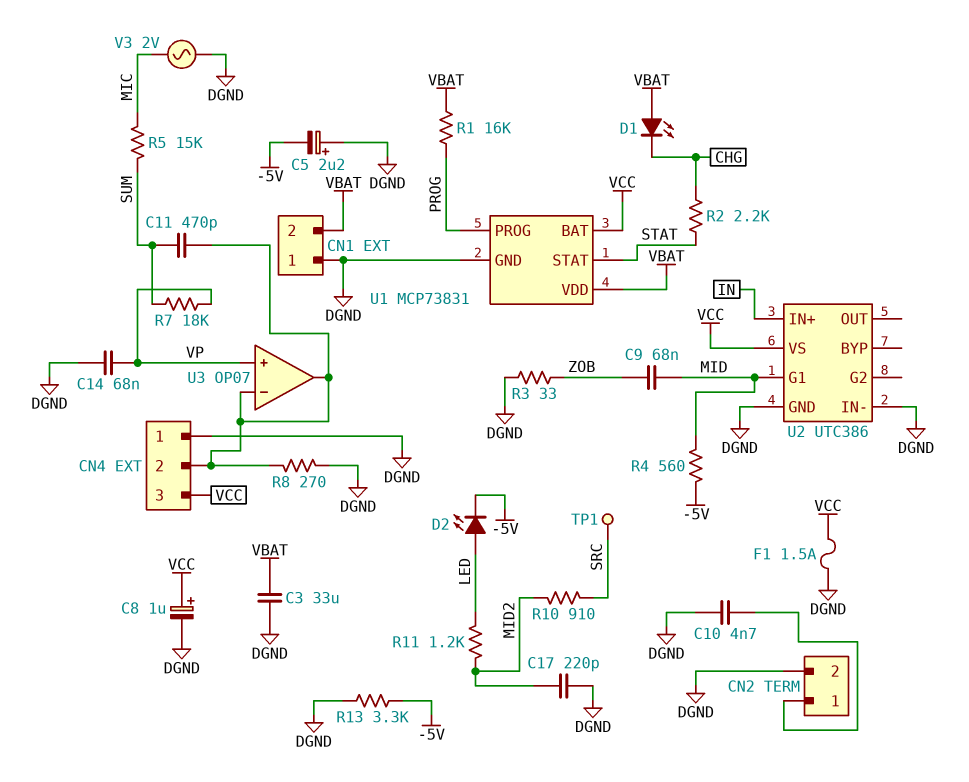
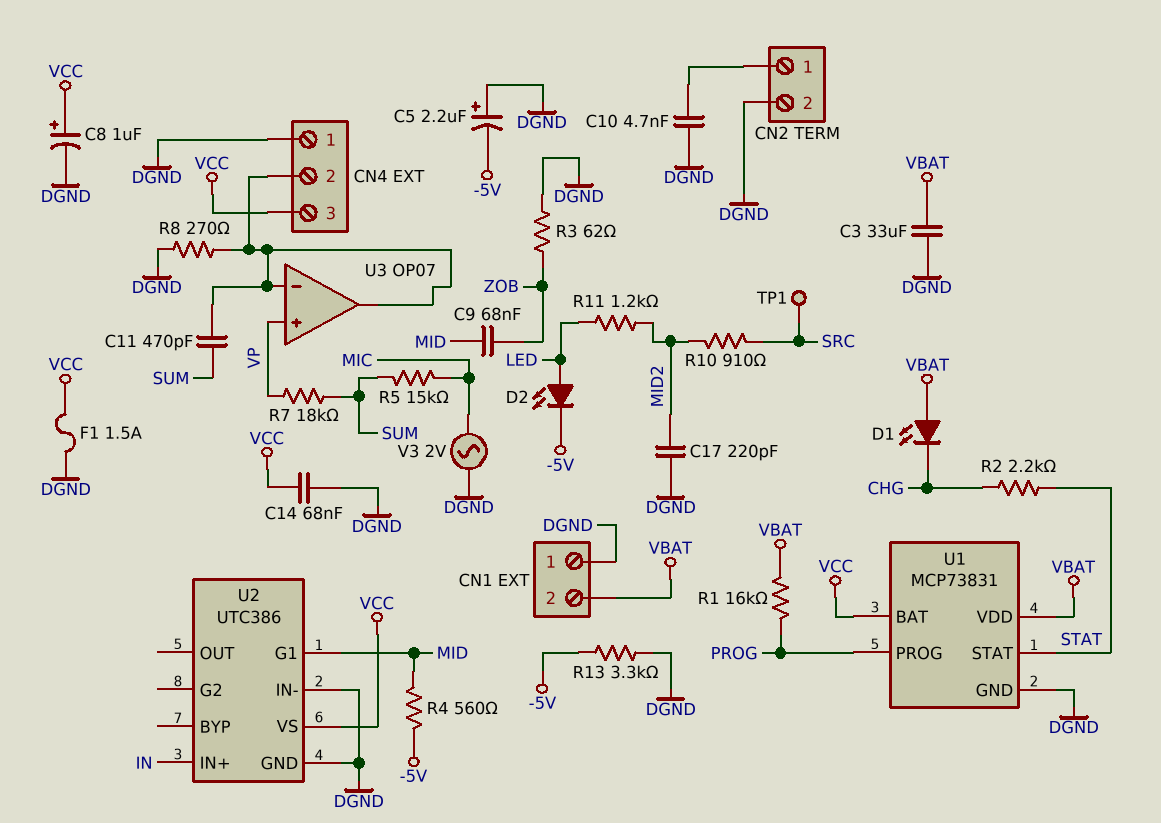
C14: 68nF (DGND, VP) -> 68nF (DGND, VCC)
R3: 33 (DGND, ZOB) -> 62 (DGND, ZOB)

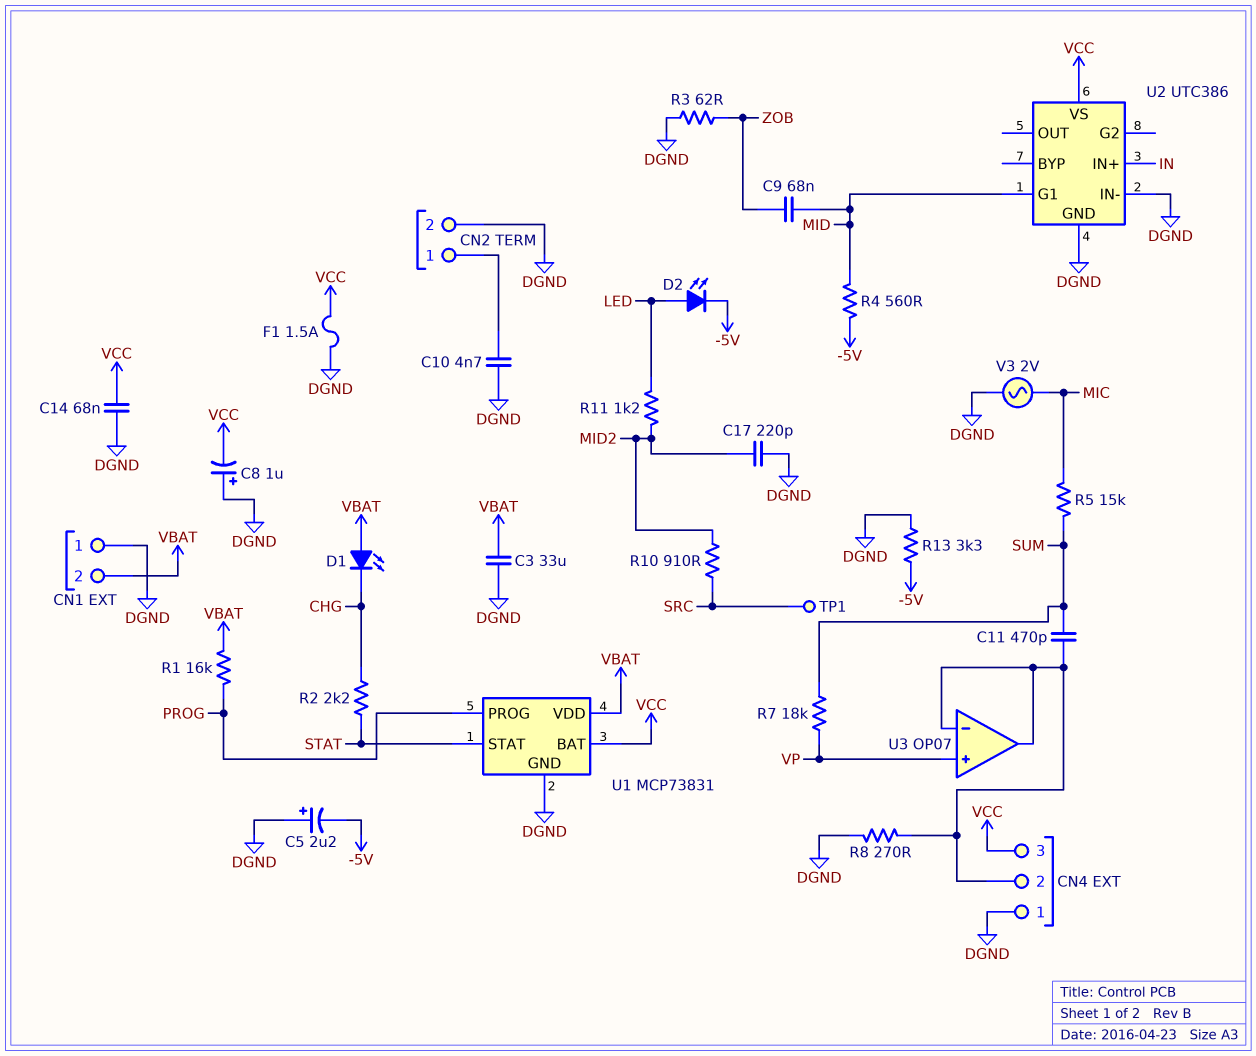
C8: 1uF (plus VCC, minus DGND) -> 1uF (plus DGND, minus VCC)

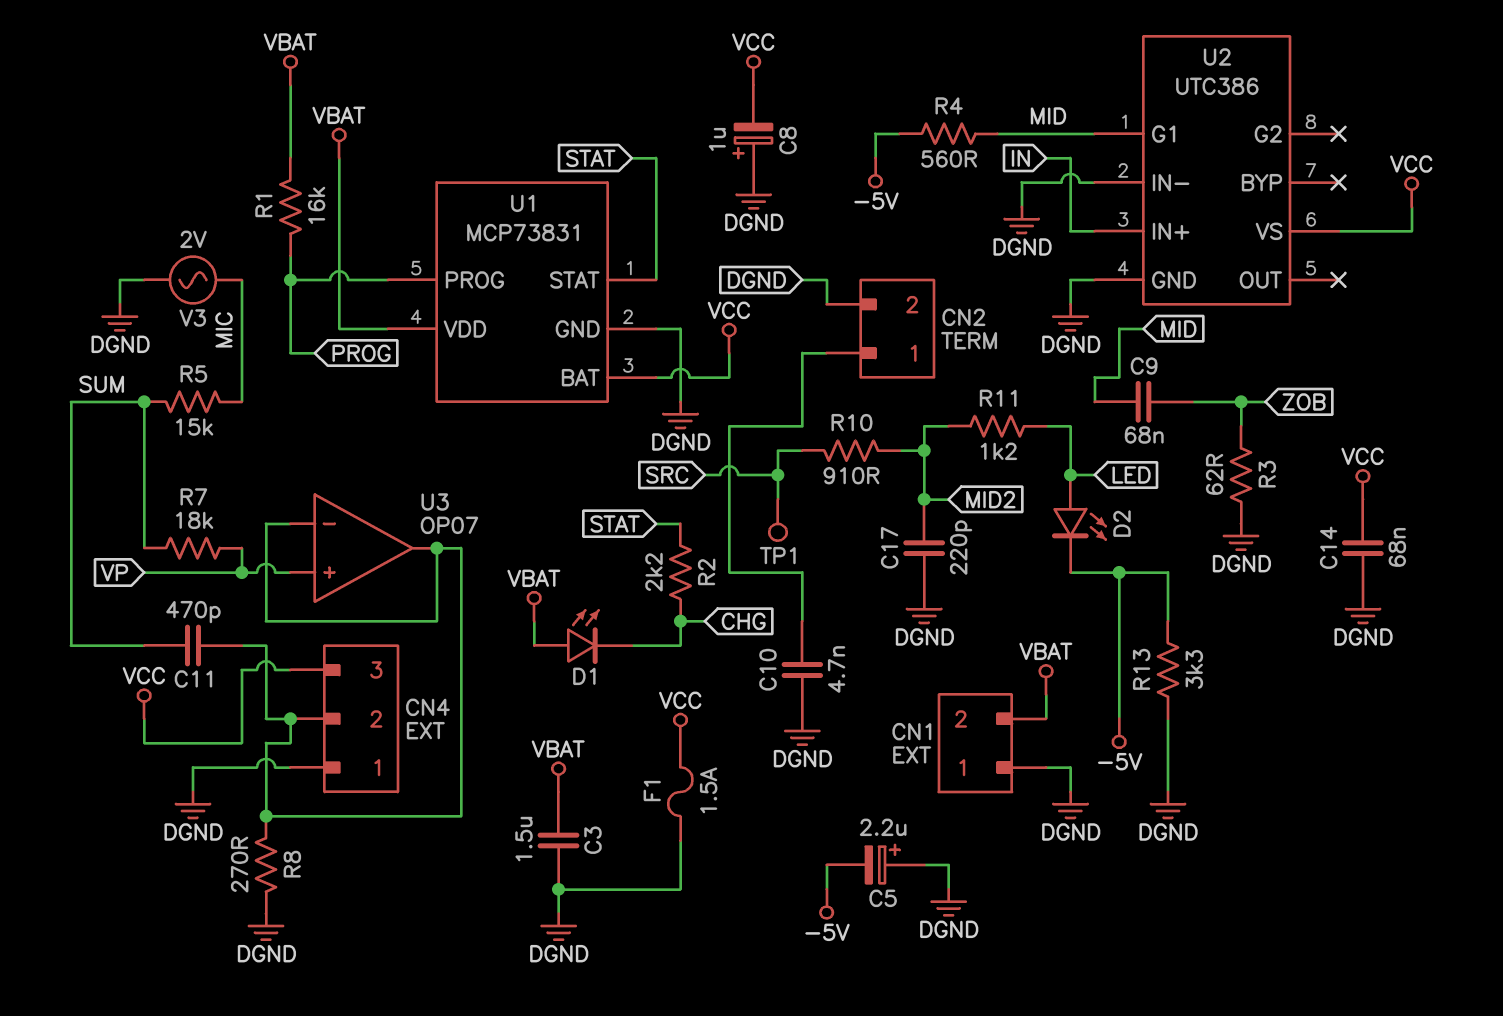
C3: 33uF (DGND, VBAT) -> 1.5uF (DGND, VBAT)

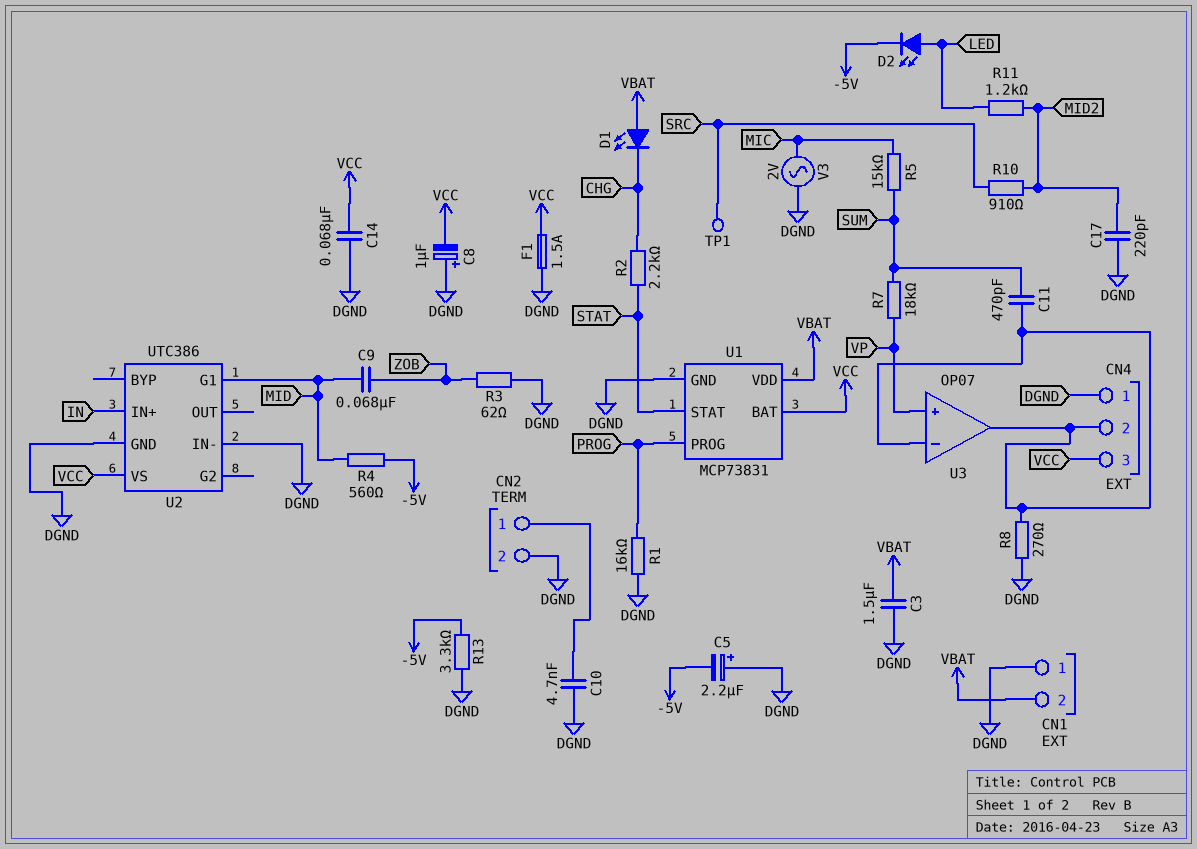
R1: 16k (PROG, VBAT) -> 16k (DGND, PROG)

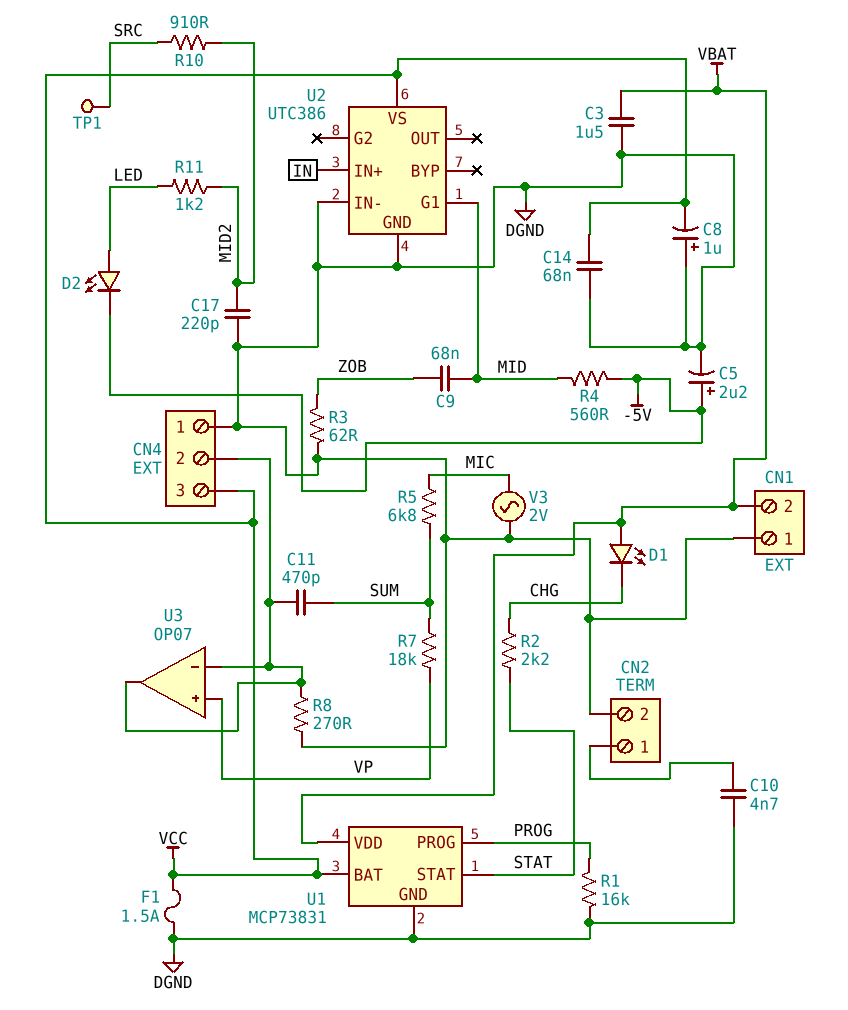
C5: 2.2uF (plus DGND, minus -5V) -> 2.2uF (plus -5V, minus DGND)
R5: 15k (MIC, SUM) -> 6.8k (MIC, SUM)
R13: 3.3k (-5V, DGND) -> none

